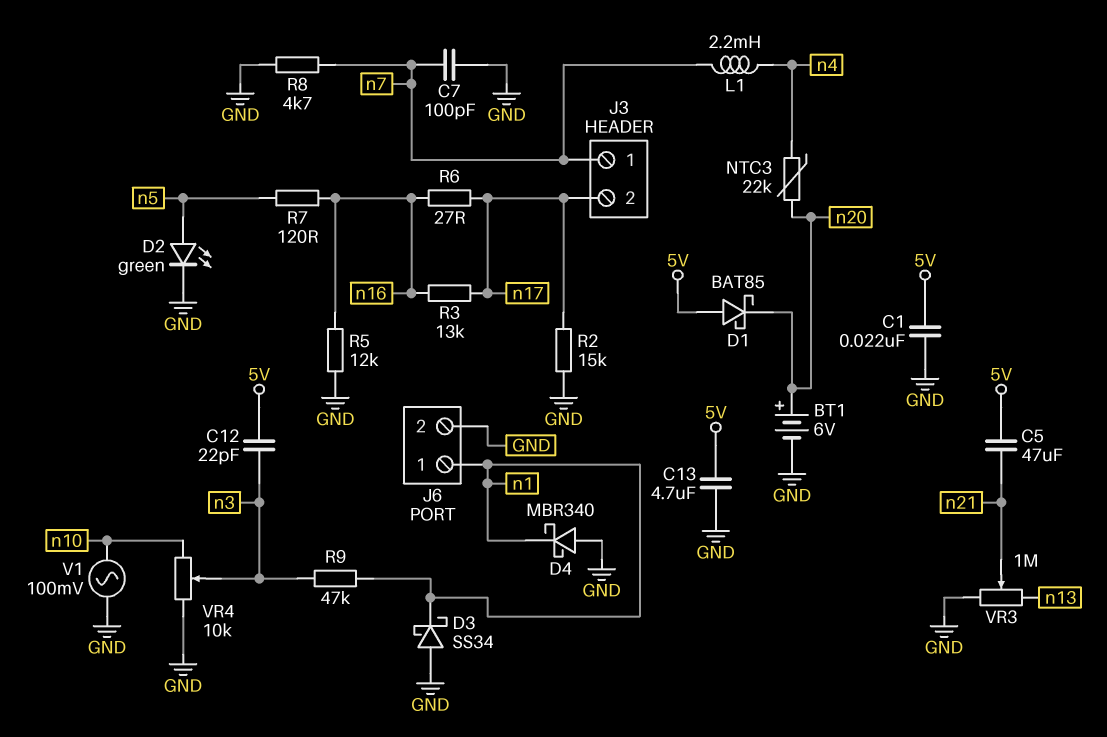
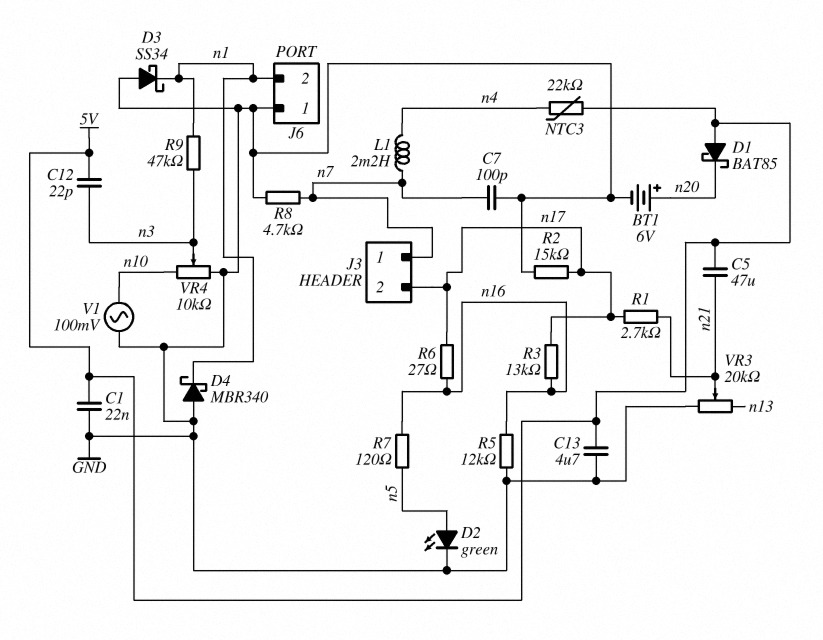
J6 pin 1: n1 -> GND
J6 pin 2: GND -> n1
NTC3: 22k (n4, n20) -> 22k (5V, n4)
R1: none -> 2.7k (n17, n21)
VR3: 1M (GND, n13, wiper n21) -> 20k (GND, n13, wiper n21)

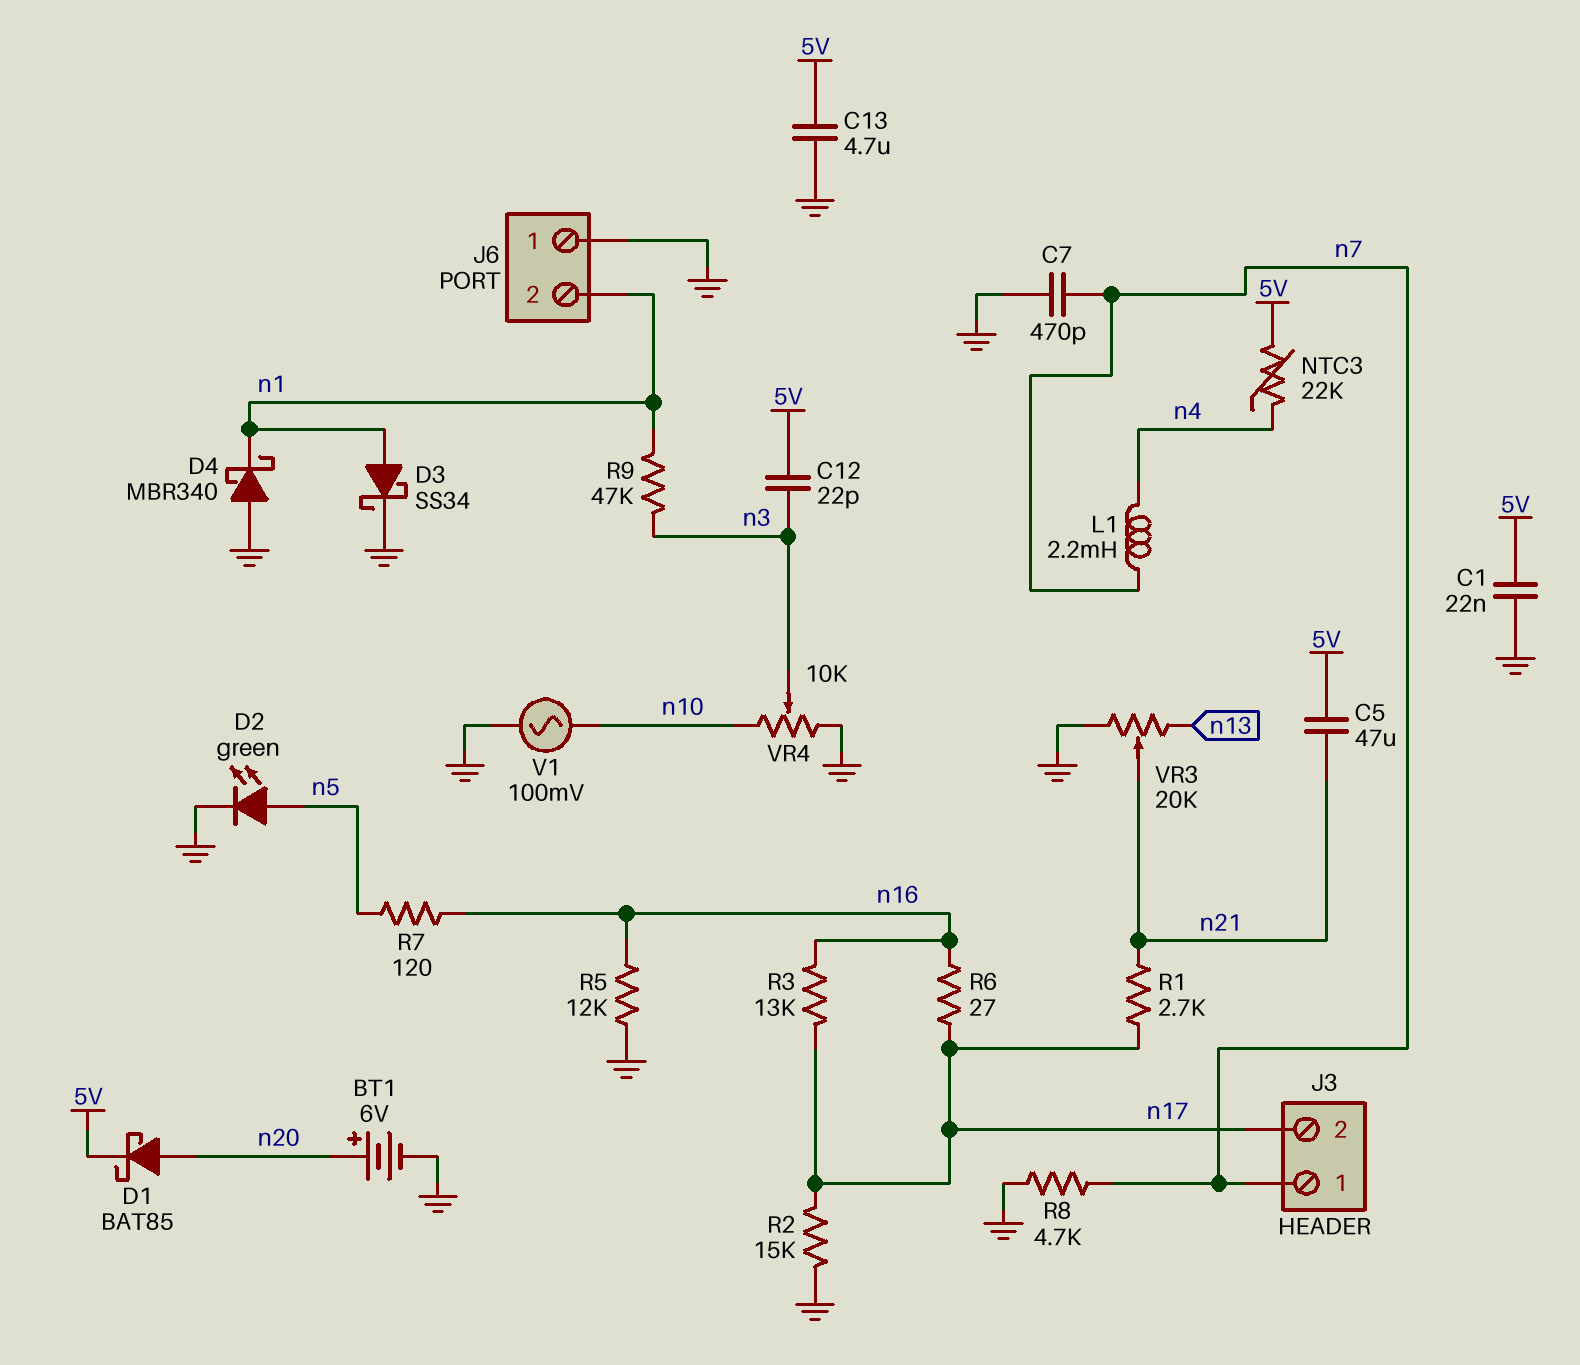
C7: 100pF (GND, n7) -> 470pF (GND, n7)
D1: schottky BAT85 (A 5V, K n20) -> schottky BAT85 (A n20, K 5V)
D3: schottky SS34 (A GND, K n1) -> schottky SS34 (A n1, K GND)

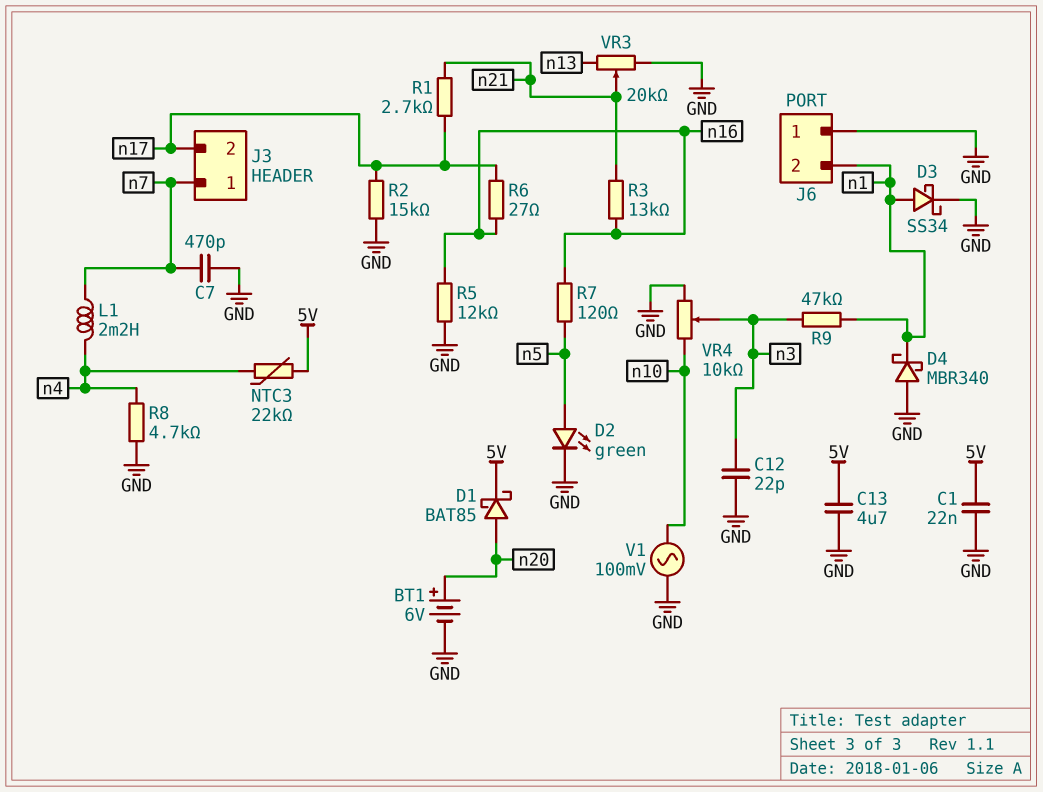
C5: 47uF (5V, n21) -> none
C12: 22pF (5V, n3) -> 22pF (GND, n3)
R3: 13k (n16, n17) -> 13k (n16, n21)
R8: 4.7k (GND, n7) -> 4.7k (GND, n4)

